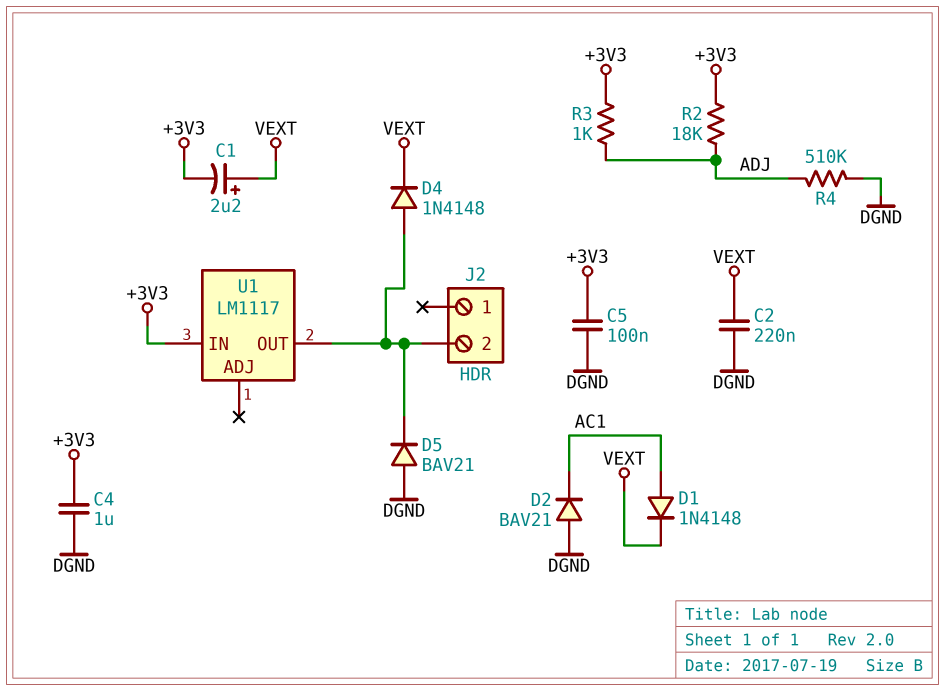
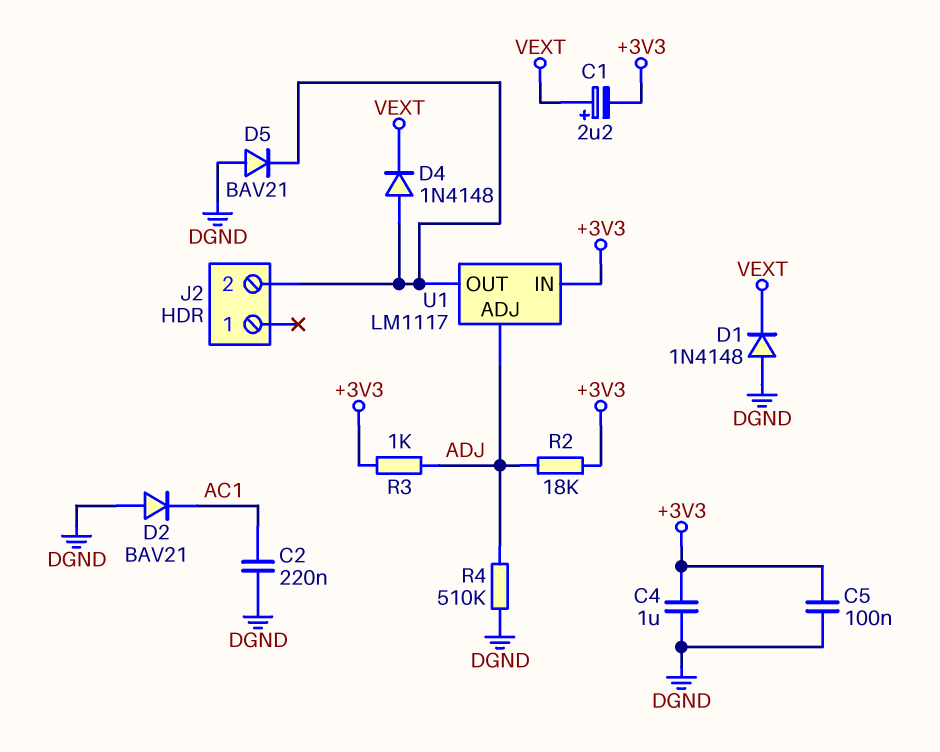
C2: 220nF (DGND, VEXT) -> 220nF (AC1, DGND)
D1: diode 1N4148 (A AC1, K VEXT) -> diode 1N4148 (A DGND, K VEXT)
U1 pin ADJ: none -> ADJ

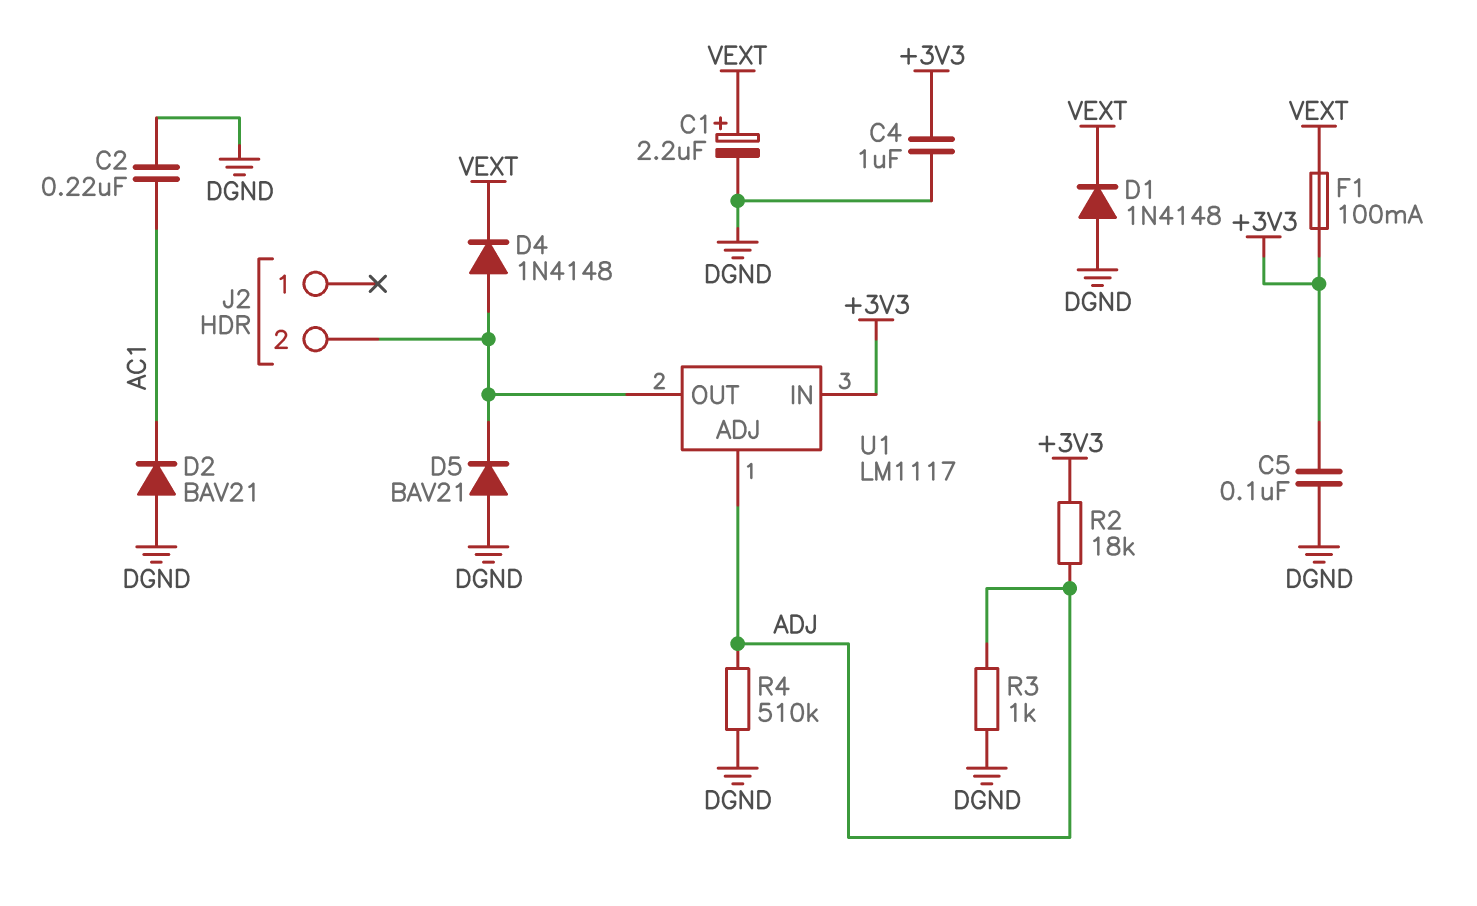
C1: 2.2uF (plus VEXT, minus +3V3) -> 2.2uF (plus VEXT, minus DGND)
F1: none -> 100mA (+3V3, VEXT)
R3: 1k (+3V3, ADJ) -> 1k (ADJ, DGND)

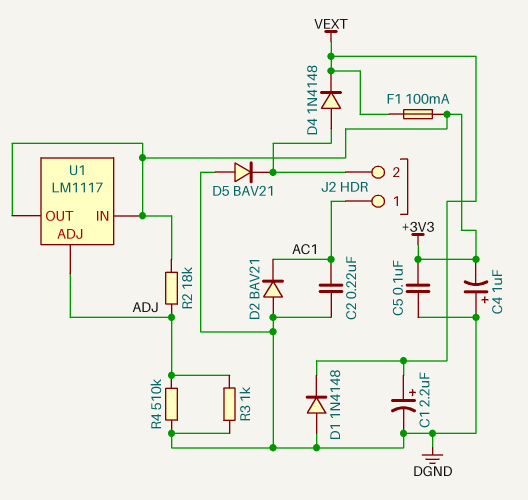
C4: 1uF (+3V3, DGND) -> 1uF (plus DGND, minus +3V3)
J2 pin 1: none -> AC1
U1 pin OUT: J2/2 -> +3V3

